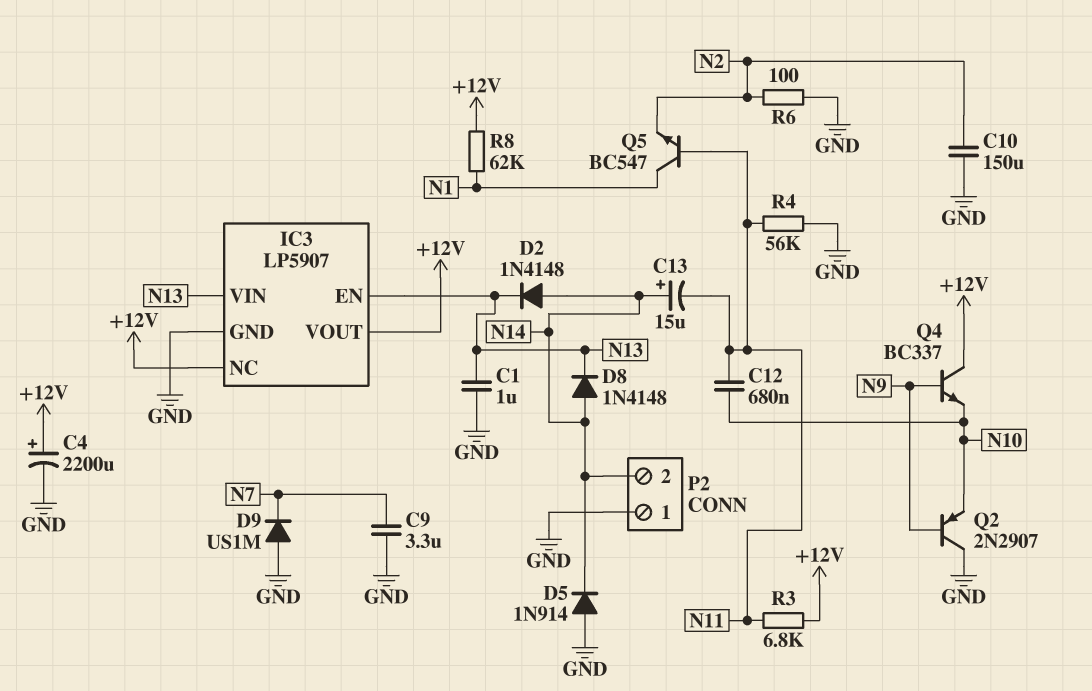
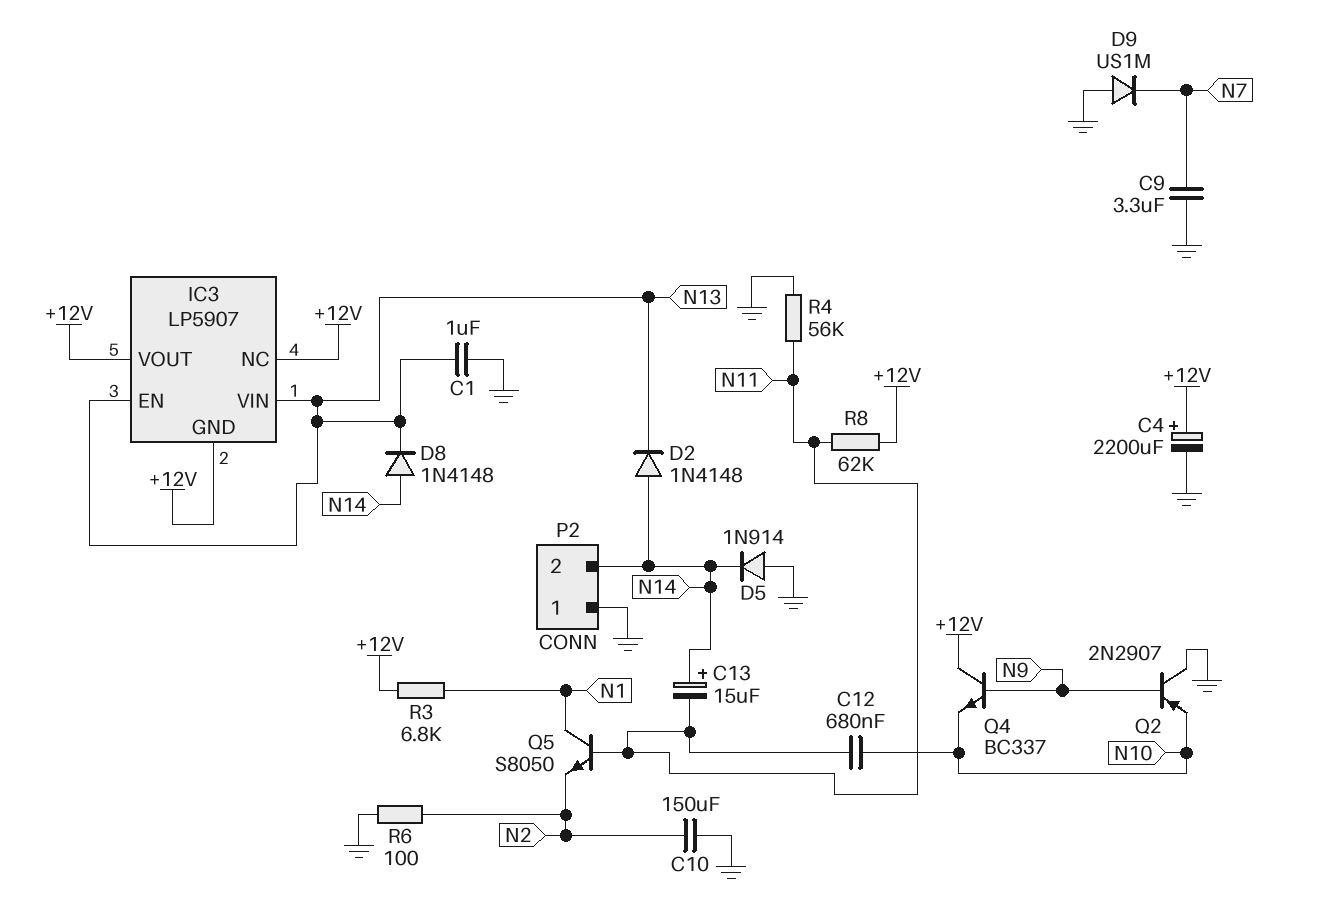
IC3 pin GND: GND -> +12V
Q5: NPN BC547 (B N11, C N1, E N2) -> NPN S8050 (B N11, C N1, E N2)
R3: 6.8k (+12V, N11) -> 6.8k (+12V, N1)
R8: 62k (+12V, N1) -> 62k (+12V, N11)

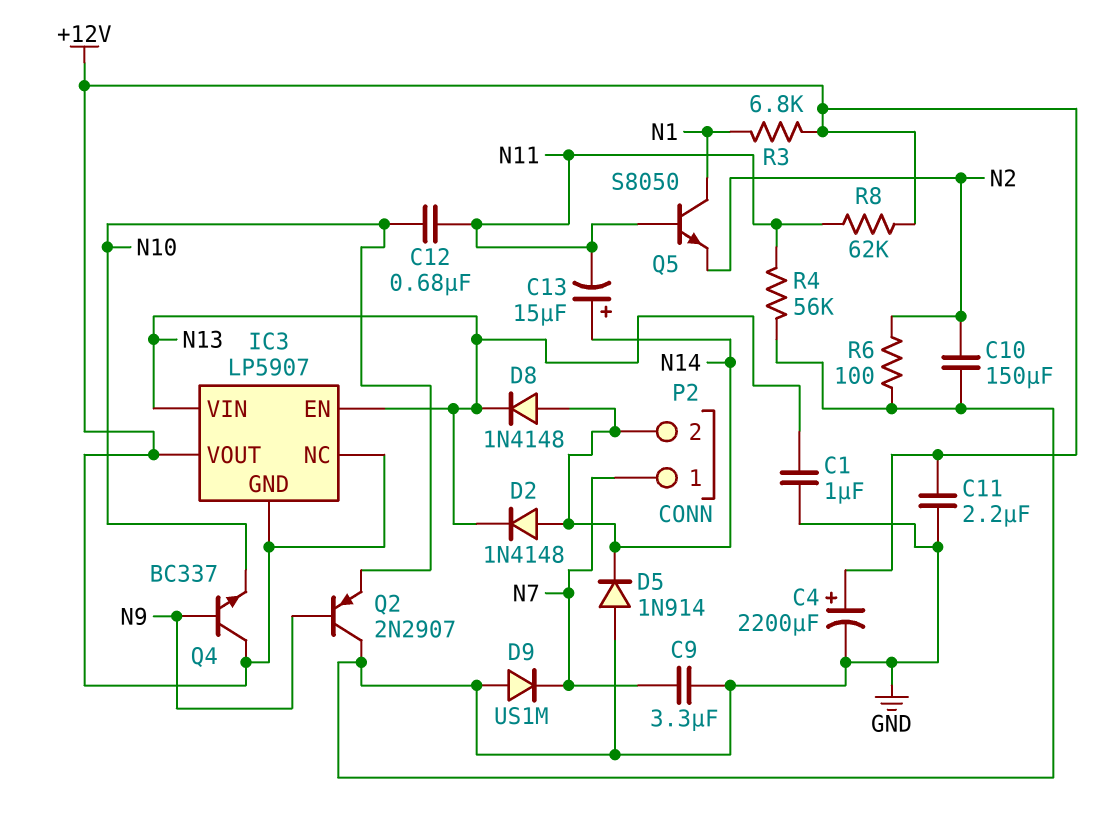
C11: none -> 2.2uF (+12V, GND)
P2 pin 1: GND -> N7

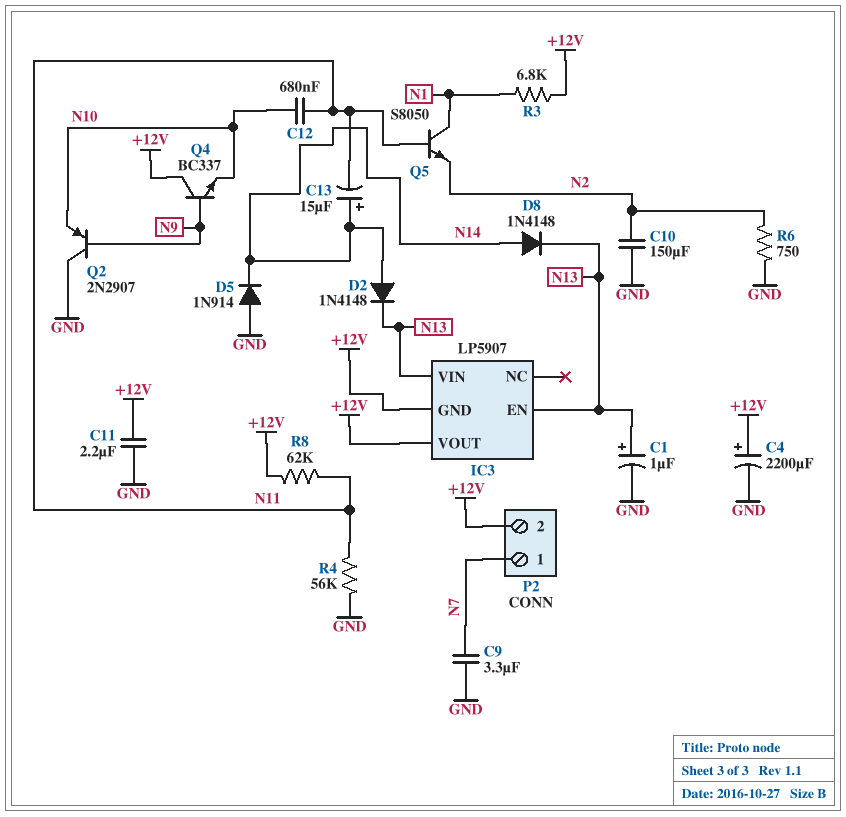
C1: 1uF (GND, N13) -> 1uF (plus N13, minus GND)
D9: diode US1M (A GND, K N7) -> none
IC3 pin NC: +12V -> none
P2 pin 2: N14 -> +12V
R6: 100 (GND, N2) -> 750 (GND, N2)

